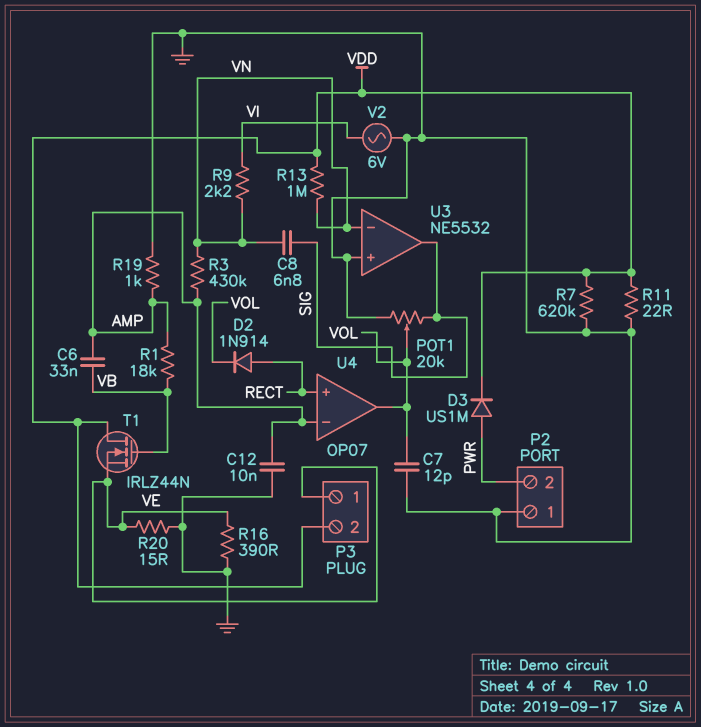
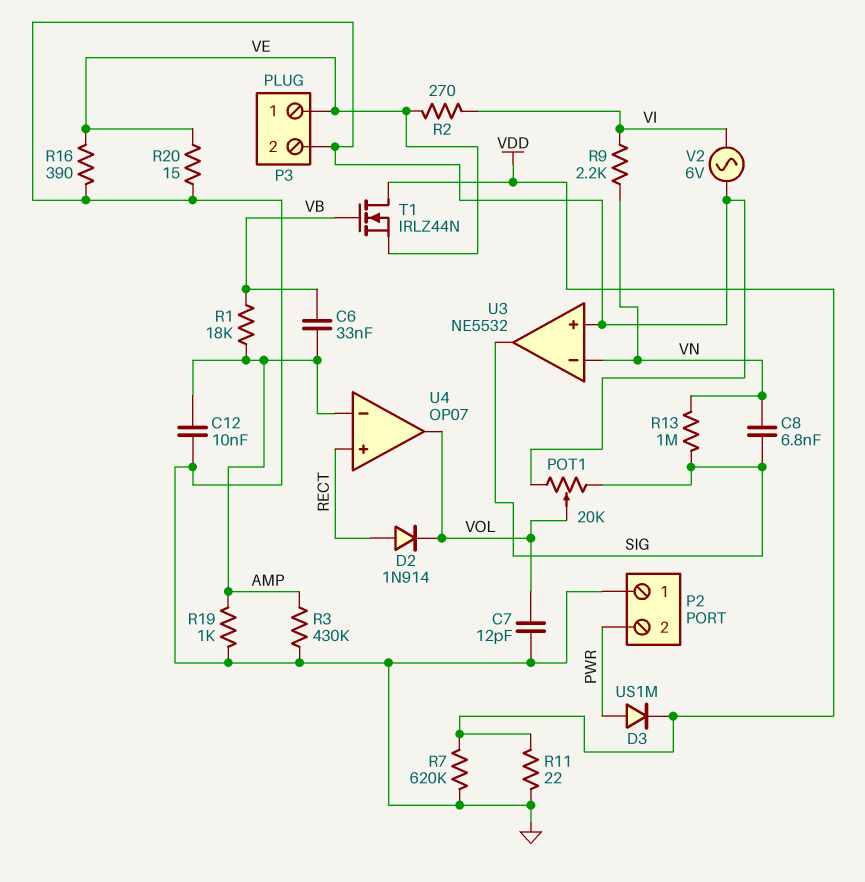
P3 pin 2: VDD -> GND
R2: none -> 270 (VE, VI)
R3: 430k (AMP, VN) -> 430k (AMP, GND)
R13: 1M (VDD, VN) -> 1M (SIG, VN)

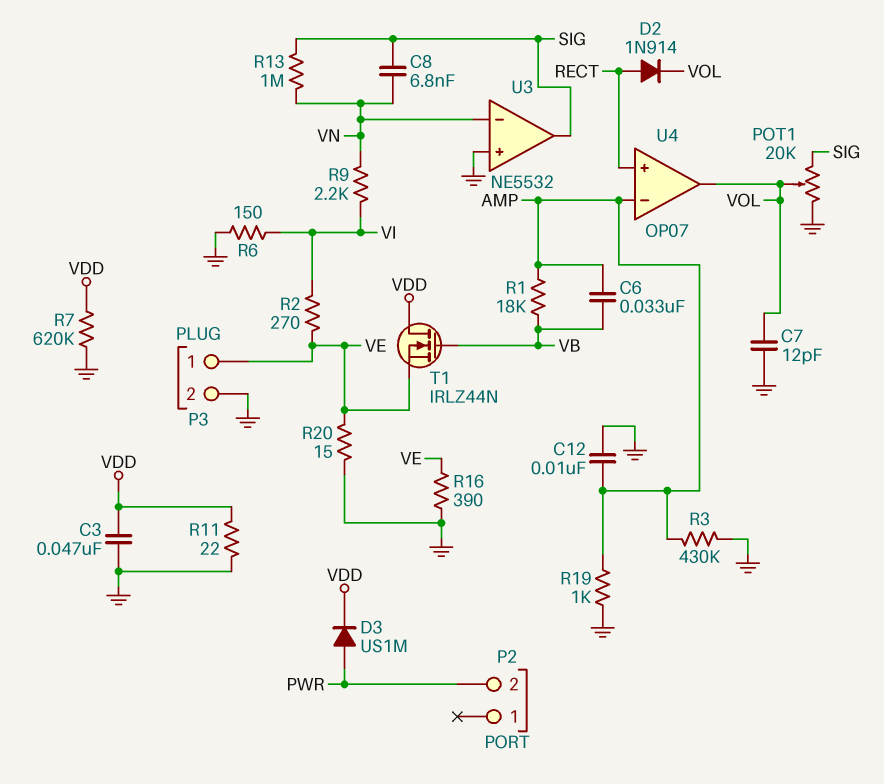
C3: none -> 47nF (GND, VDD)
P2 pin 1: GND -> none
R6: none -> 150 (GND, VI)
V2: AC 6V (GND, VI) -> none

